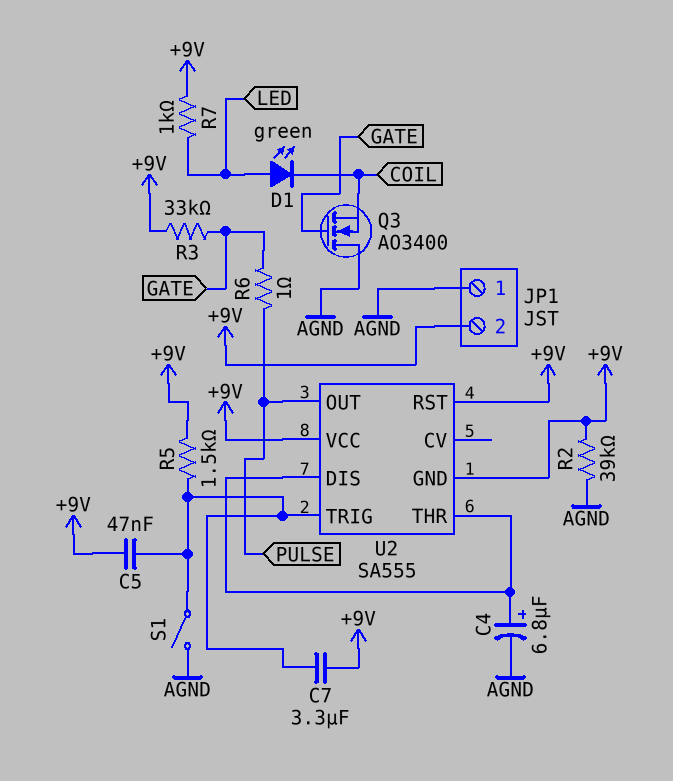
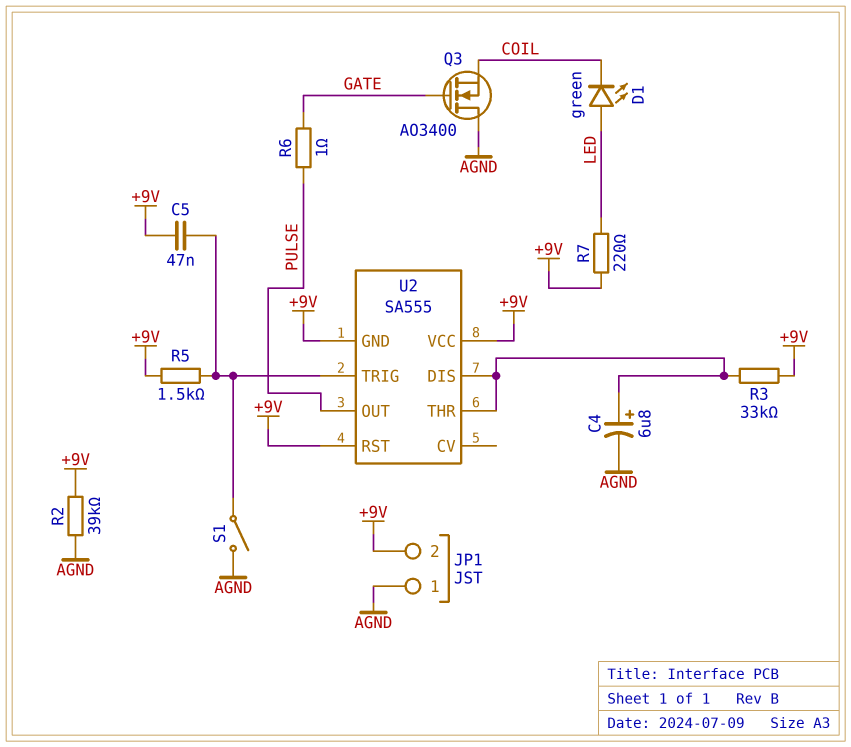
C7: 3.3uF (+9V, U2/TRIG) -> none
R3: 33k (+9V, GATE) -> 33k (+9V, U2/DIS)
R7: 1k (+9V, LED) -> 220 (+9V, LED)

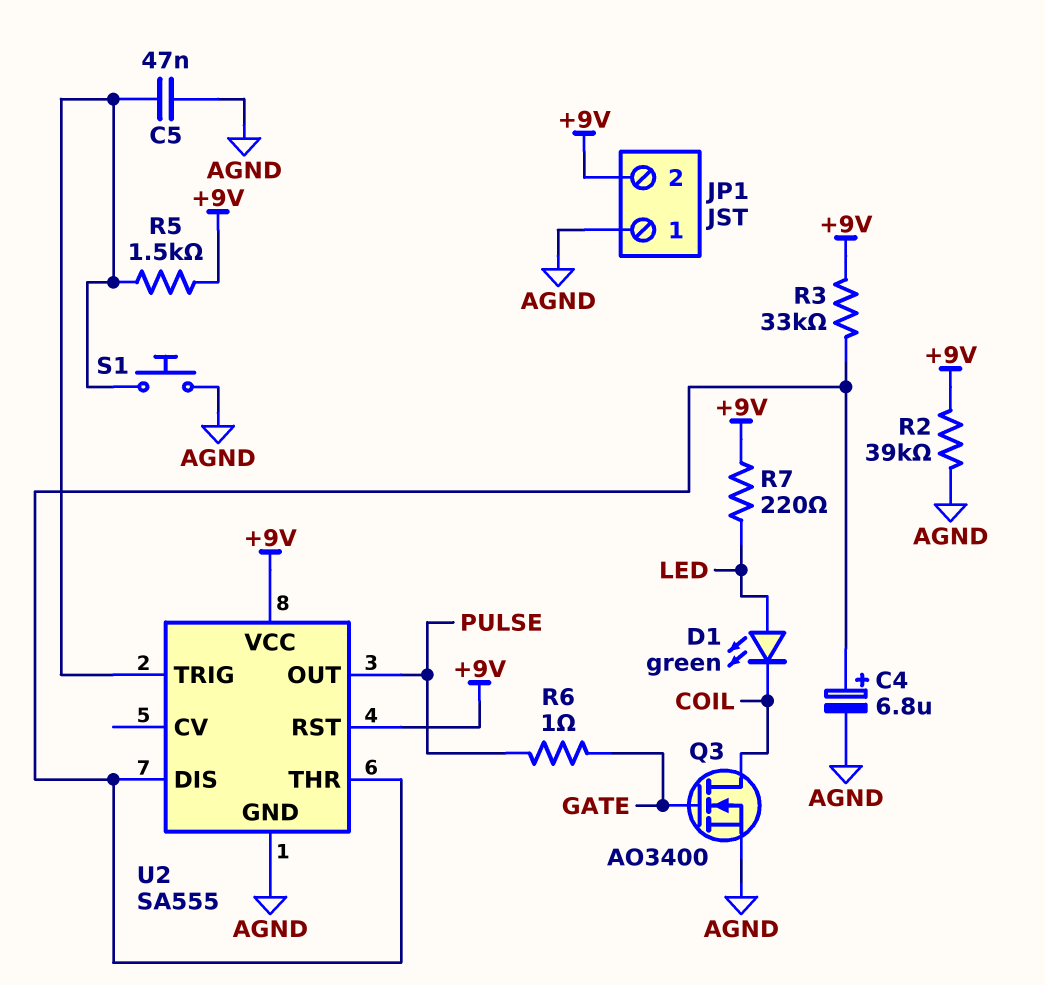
C5: 47nF (+9V, U2/TRIG) -> 47nF (AGND, U2/TRIG)
Q3: NMOS AO3400 (G GATE, D AGND, S COIL) -> NMOS AO3400 (G GATE, D COIL, S AGND)
S1: switch (AGND, U2/TRIG) -> button (AGND, U2/TRIG)
U2 pin GND: +9V -> AGND

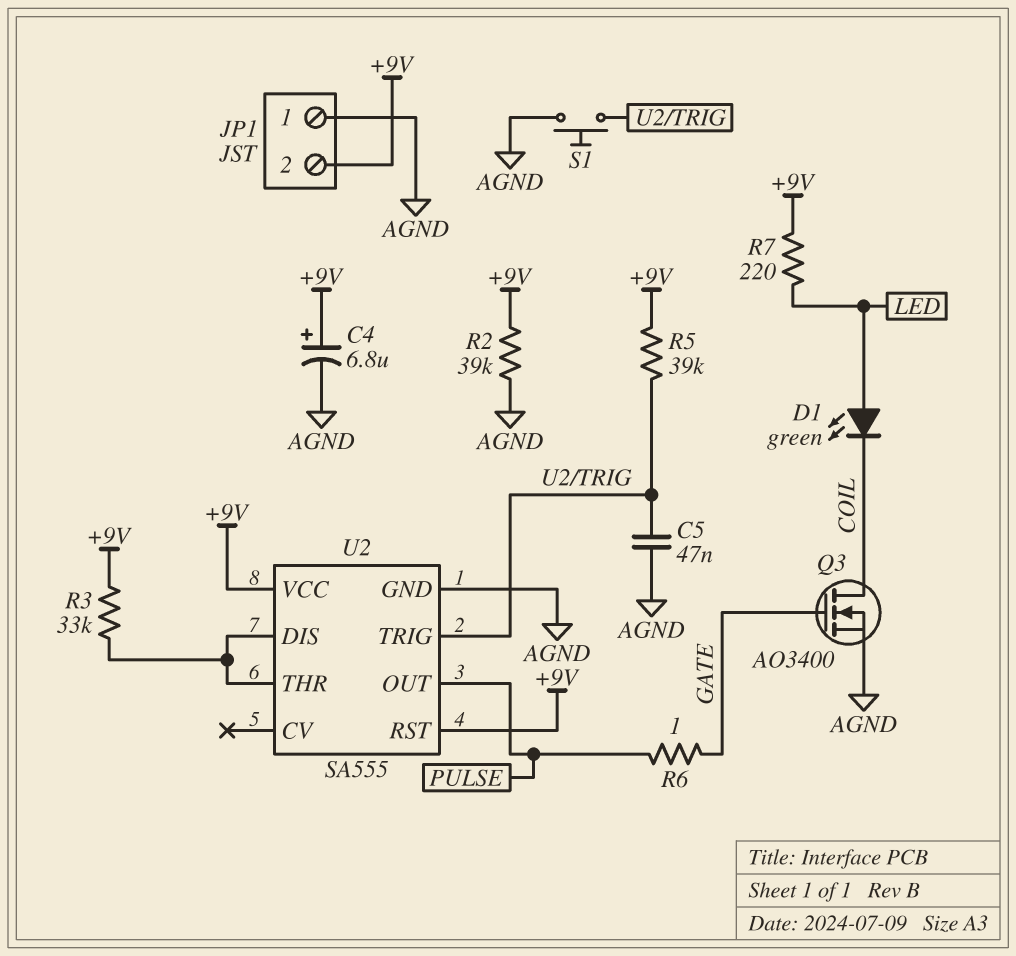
C4: 6.8uF (plus U2/DIS, minus AGND) -> 6.8uF (plus +9V, minus AGND)
R5: 1.5k (+9V, U2/TRIG) -> 39k (+9V, U2/TRIG)

